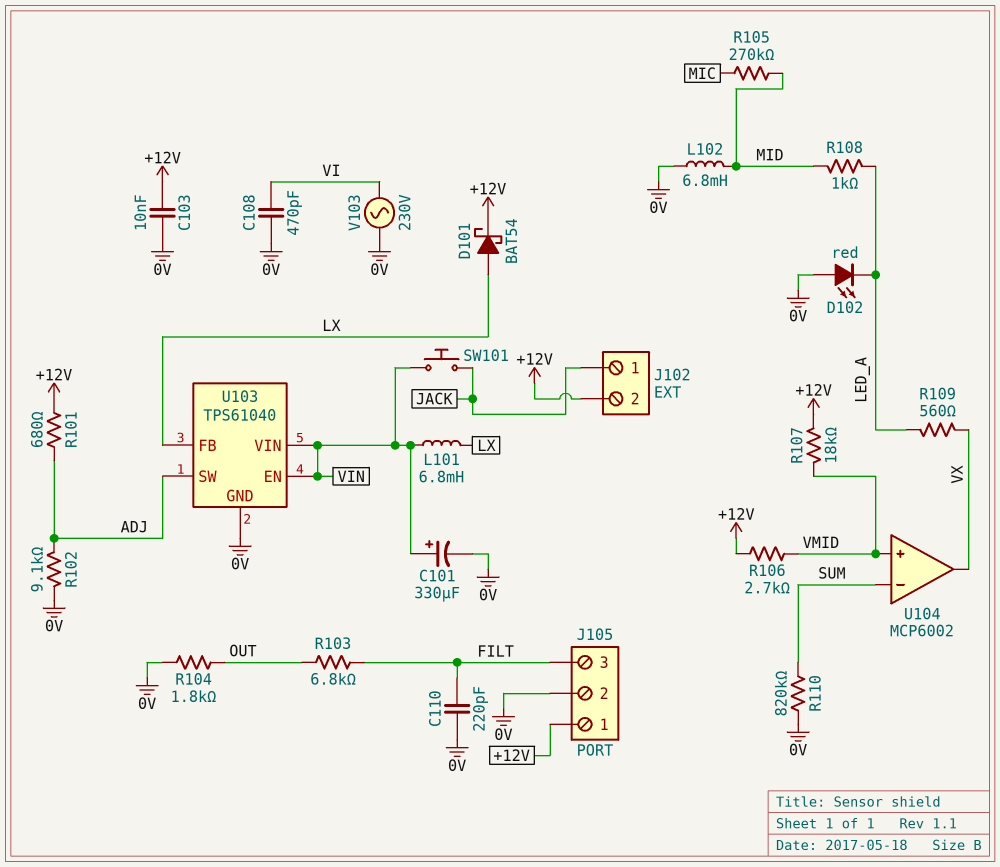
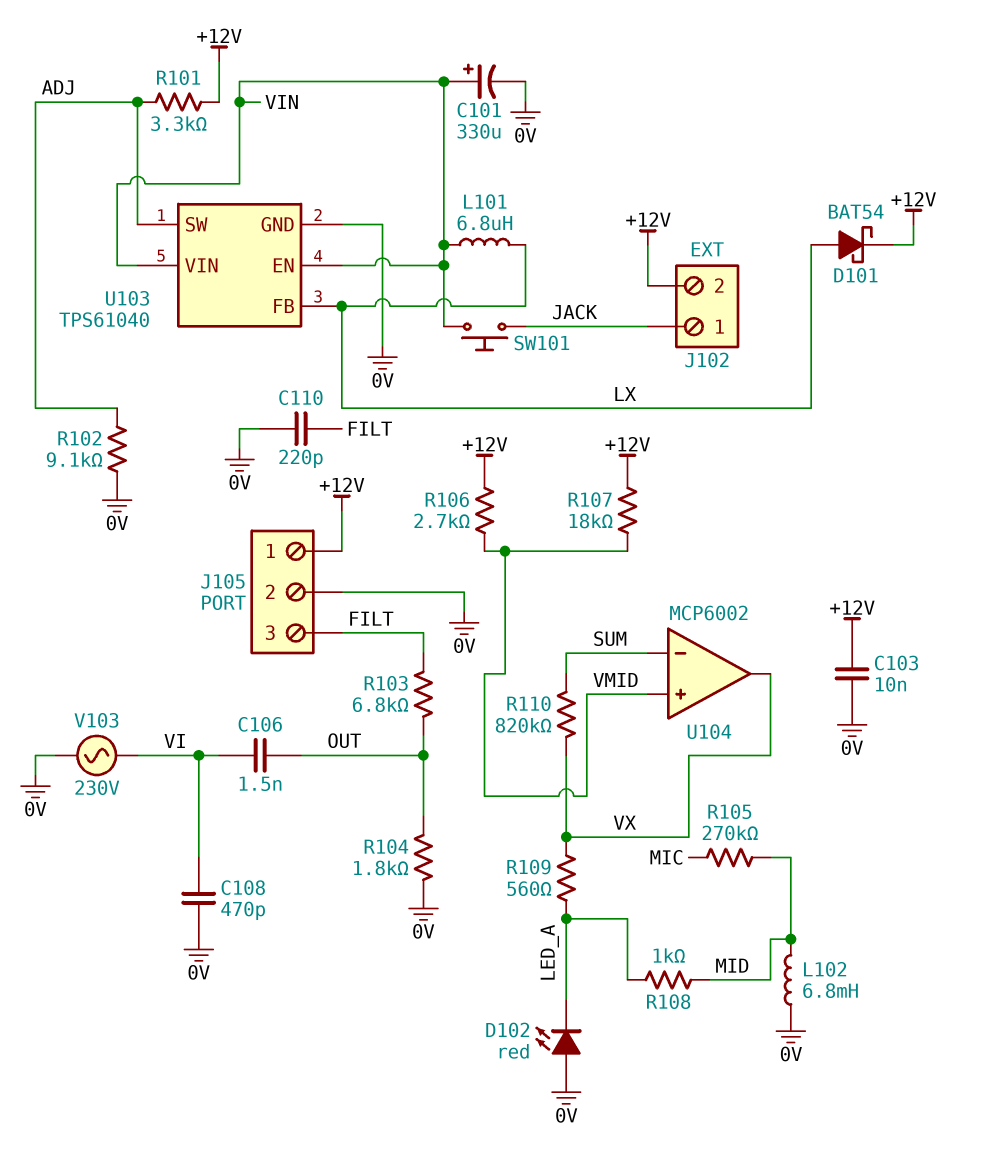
C106: none -> 1.5nF (OUT, VI)
L101: 6.8mH (LX, VIN) -> 6.8uH (LX, VIN)
R101: 680 (+12V, ADJ) -> 3.3k (+12V, ADJ)
R110: 820k (0V, SUM) -> 820k (SUM, VX)

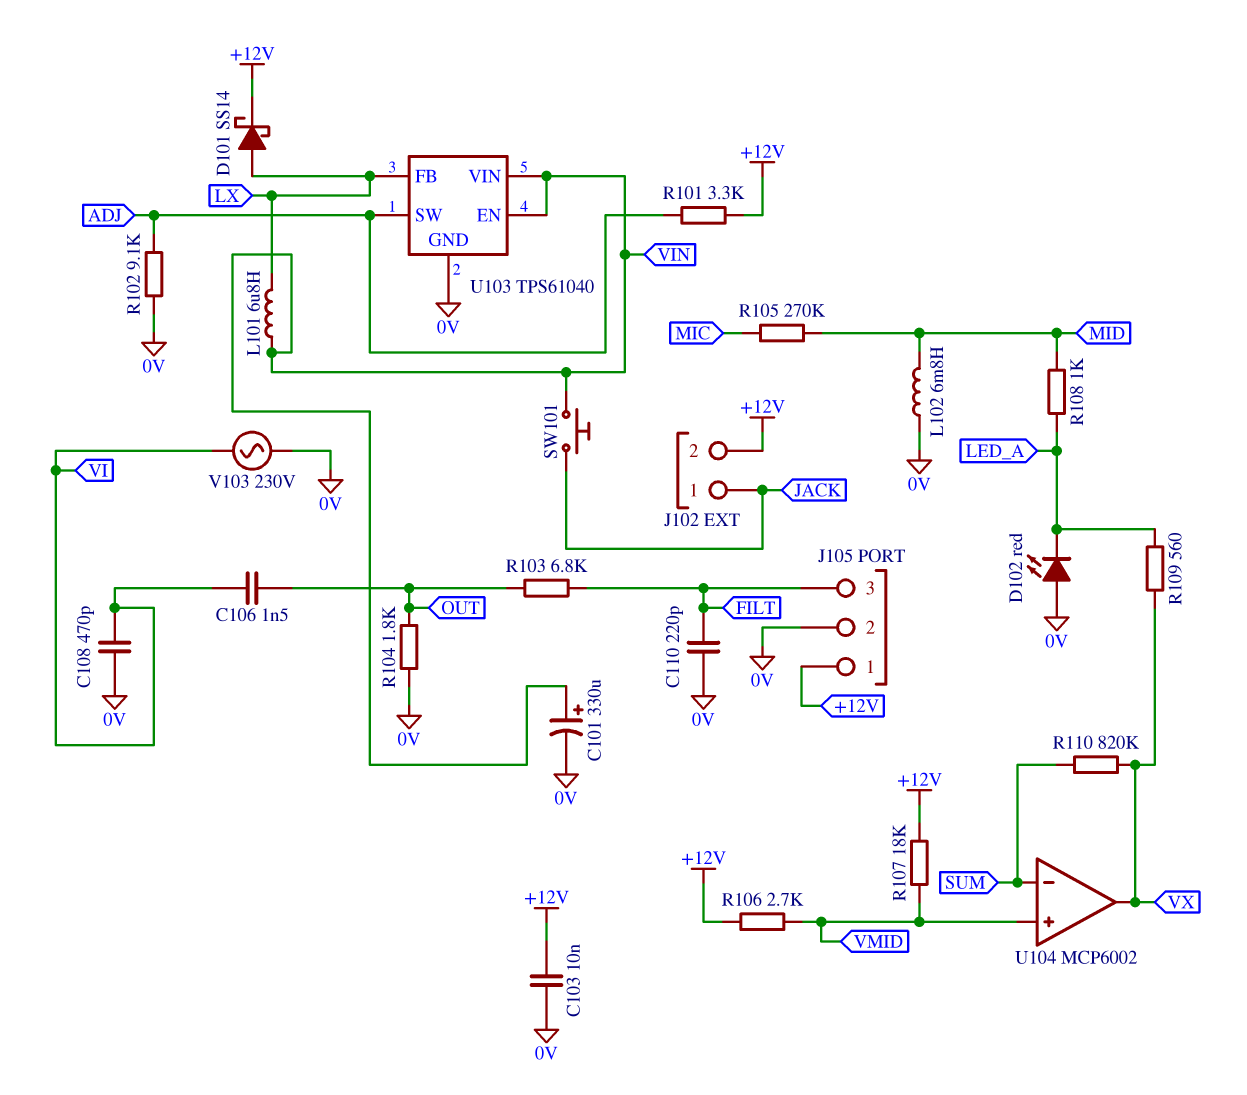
D101: schottky BAT54 (A LX, K +12V) -> schottky SS14 (A LX, K +12V)

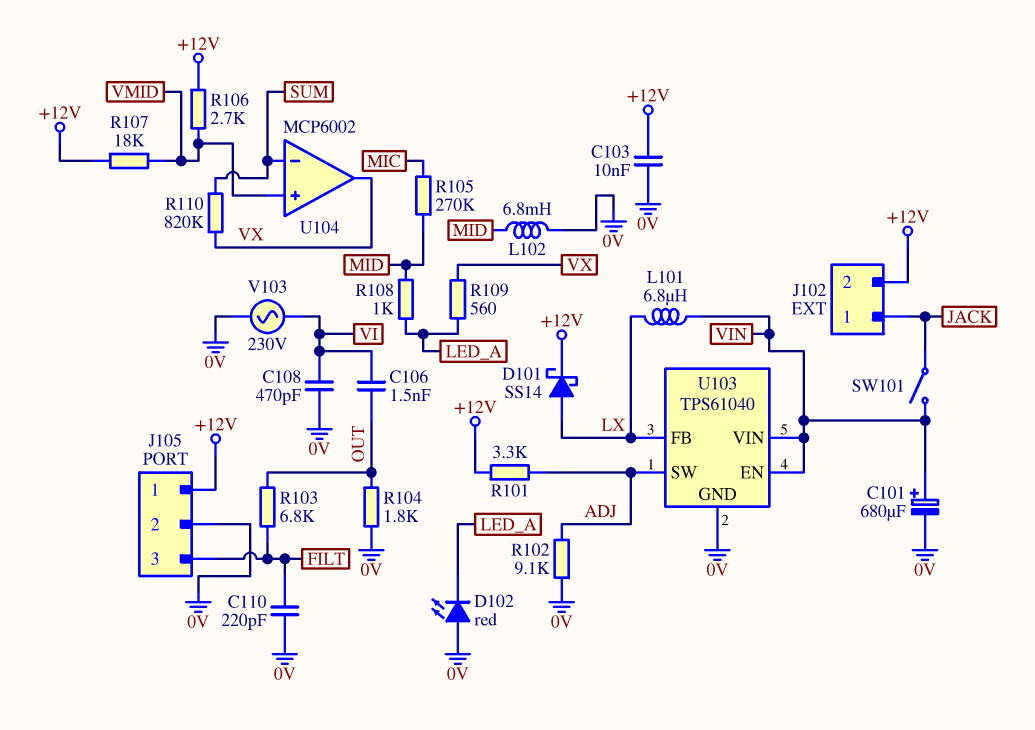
C101: 330uF (plus VIN, minus 0V) -> 680uF (plus VIN, minus 0V)
SW101: button (JACK, VIN) -> switch (JACK, VIN)

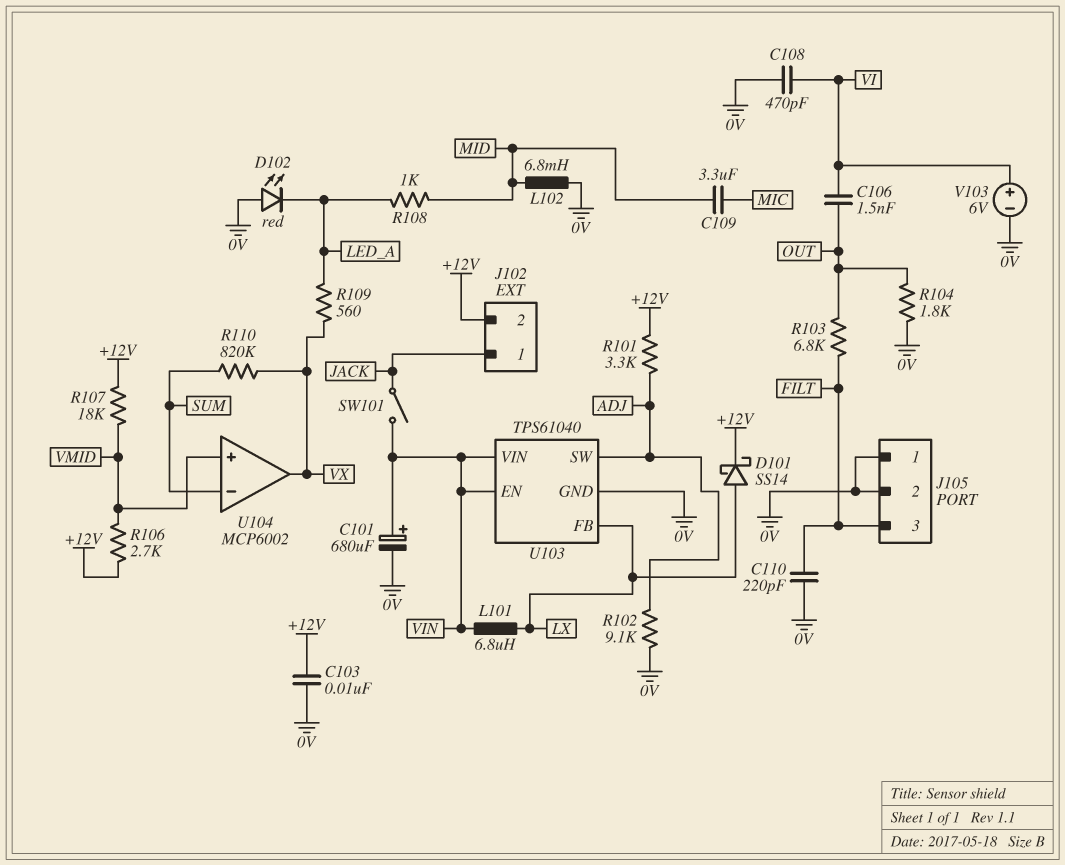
C109: none -> 3.3uF (MIC, MID)
J105 pin 1: +12V -> 0V
R105: 270k (MIC, MID) -> none
V103: AC 230V (0V, VI) -> 6V (plus VI, minus 0V)

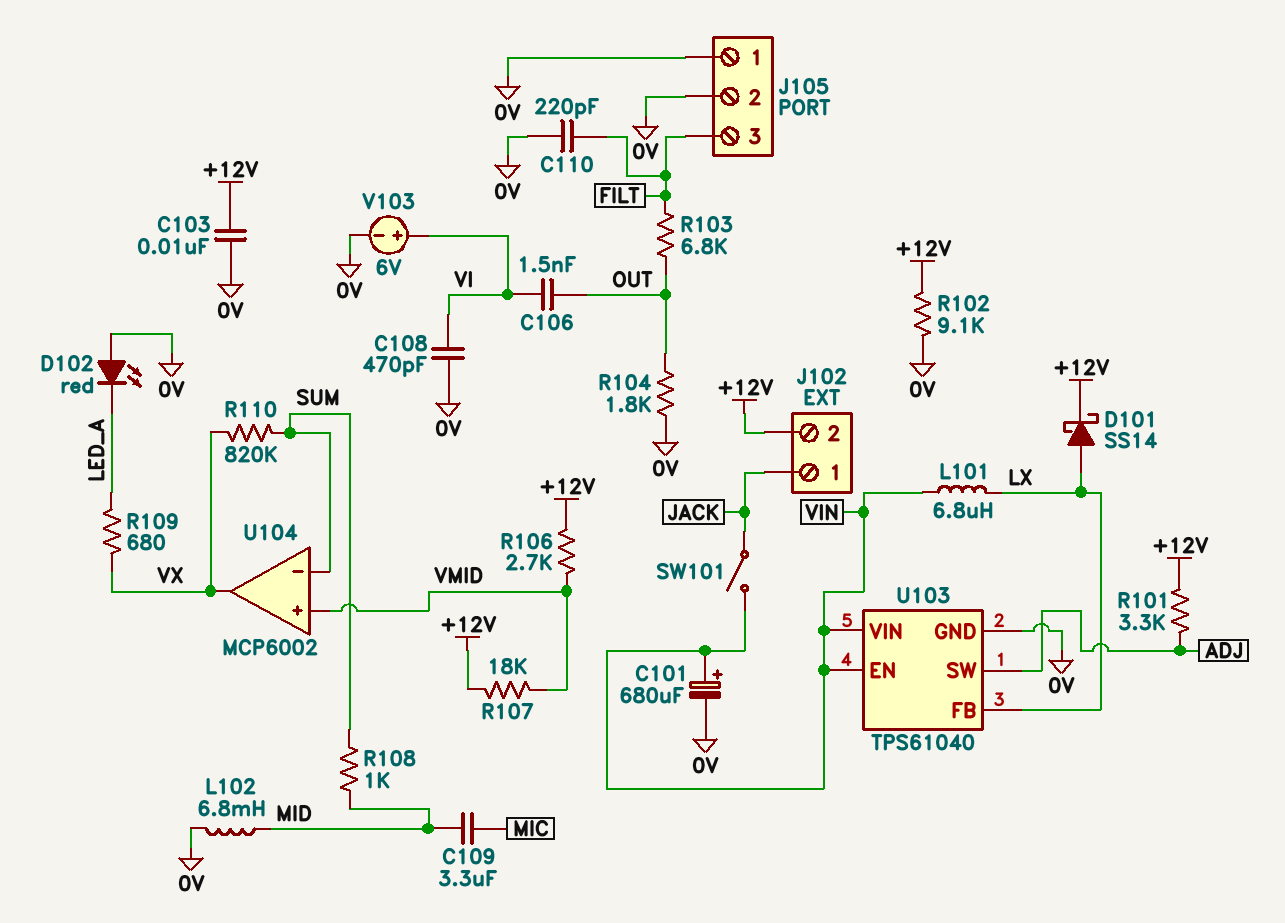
R102: 9.1k (0V, ADJ) -> 9.1k (+12V, 0V)
R108: 1k (LED_A, MID) -> 1k (MID, SUM)
R109: 560 (LED_A, VX) -> 680 (LED_A, VX)

